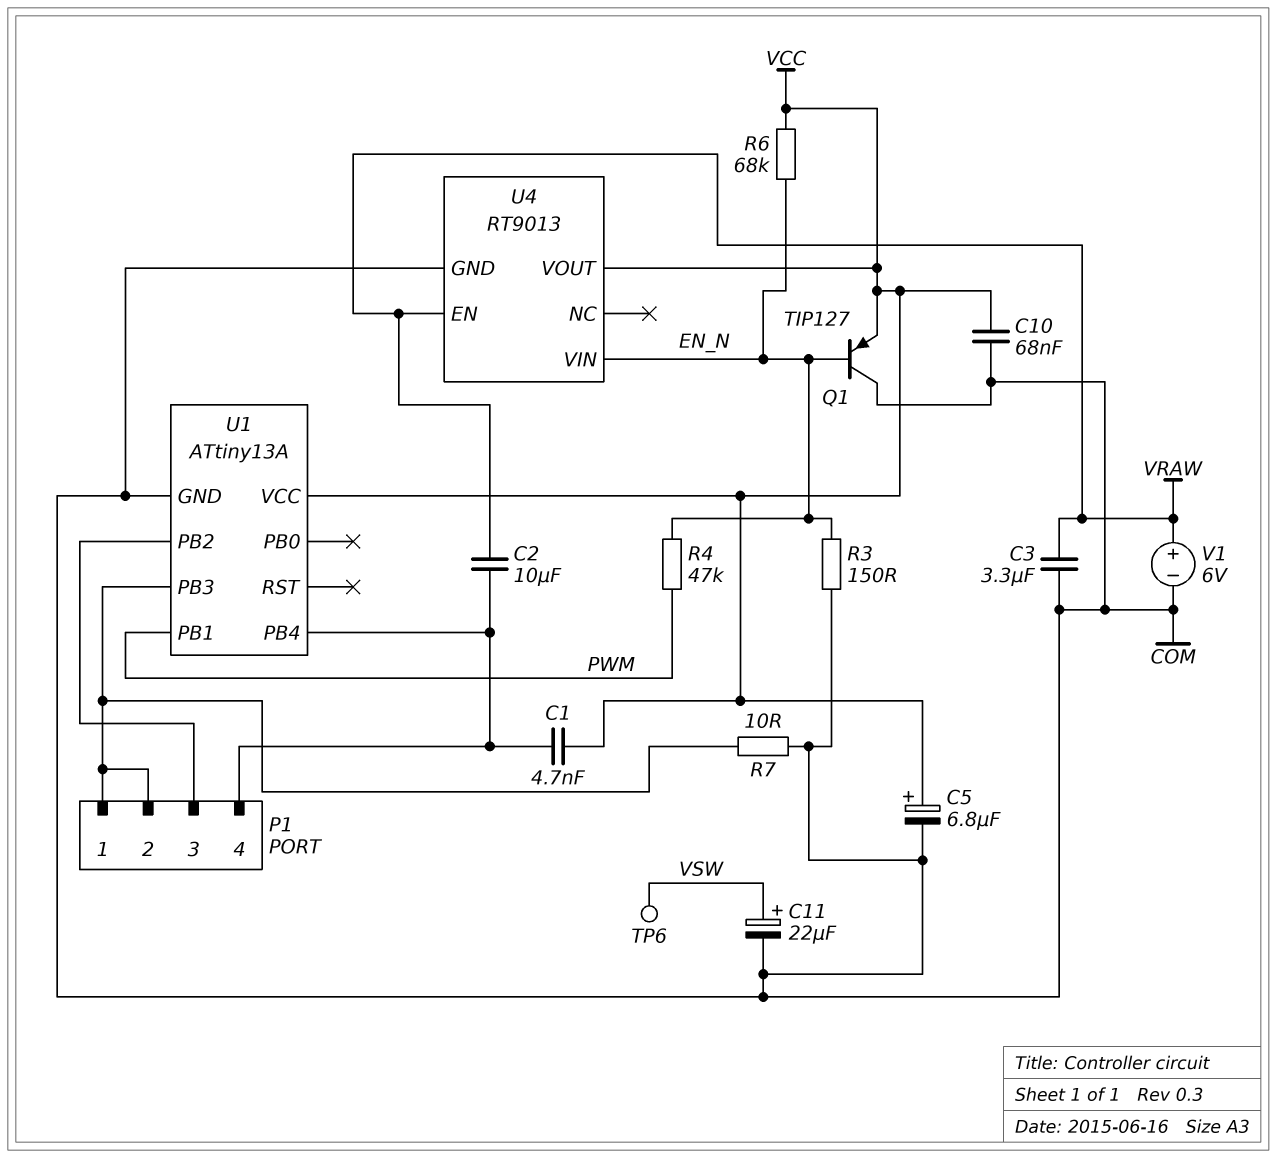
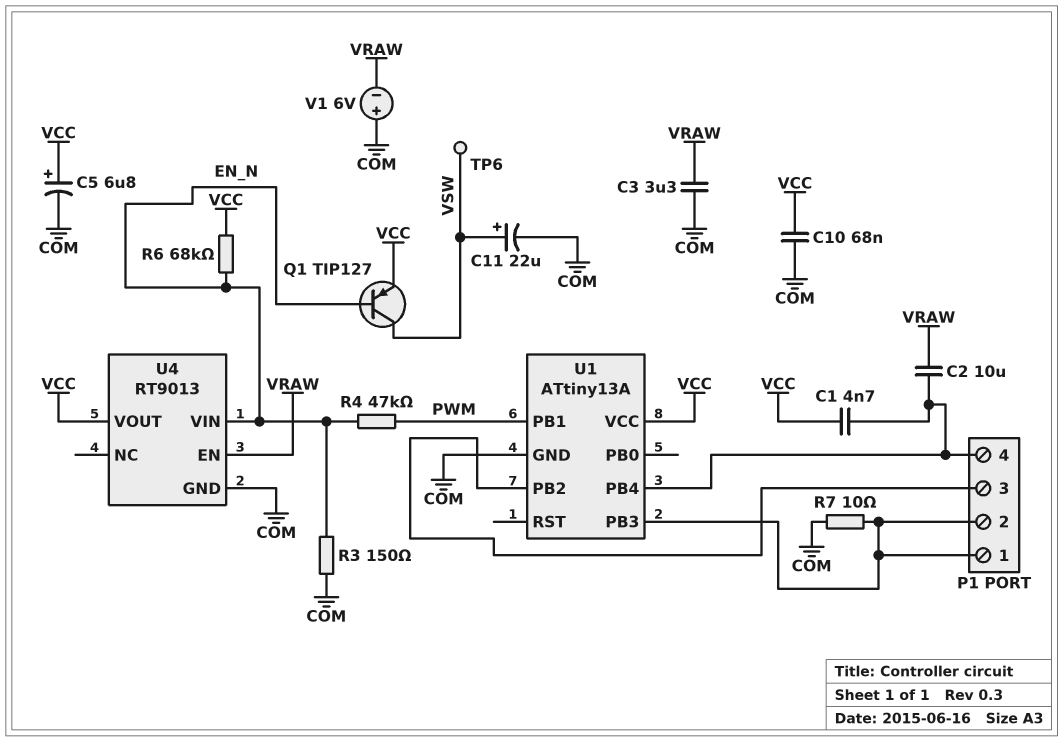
Q1: PNP TIP127 (B EN_N, C COM, E VCC) -> PNP TIP127 (B EN_N, C VSW, E VCC)
V1: 6V (plus VRAW, minus COM) -> 6V (plus COM, minus VRAW)

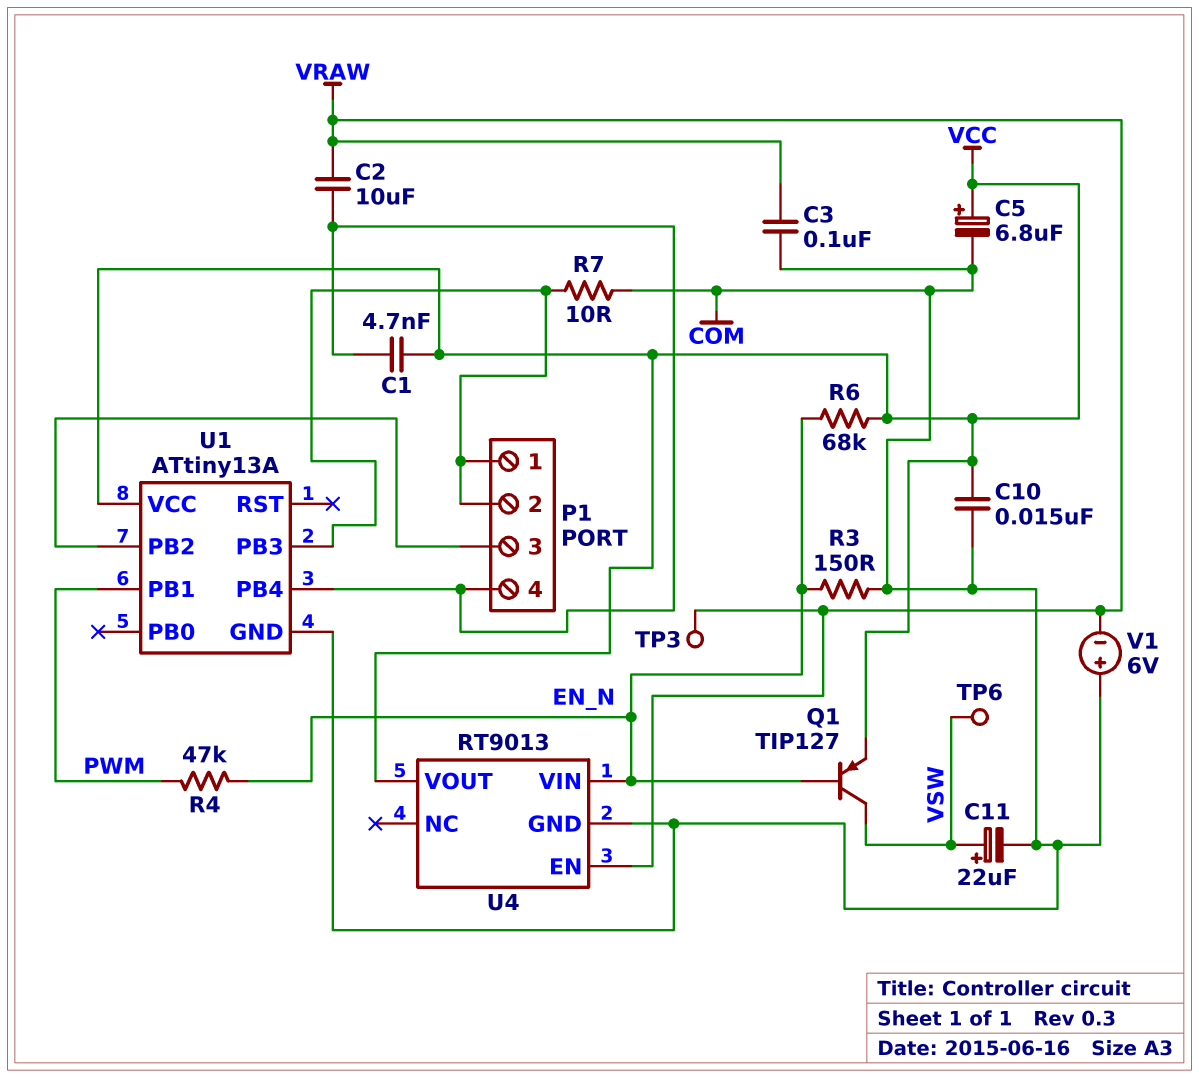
C3: 3.3uF (COM, VRAW) -> 100nF (COM, VRAW)
C10: 68nF (COM, VCC) -> 15nF (COM, VCC)
TP3: none -> test point (VRAW)

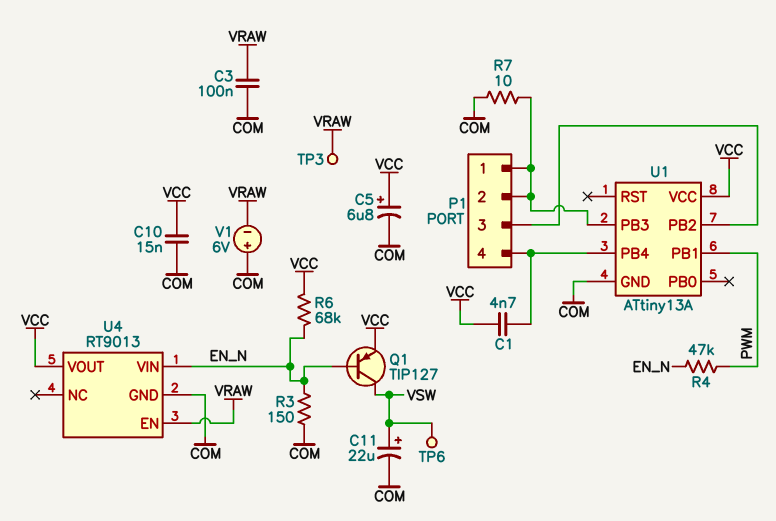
C2: 10uF (P1/4, VRAW) -> none

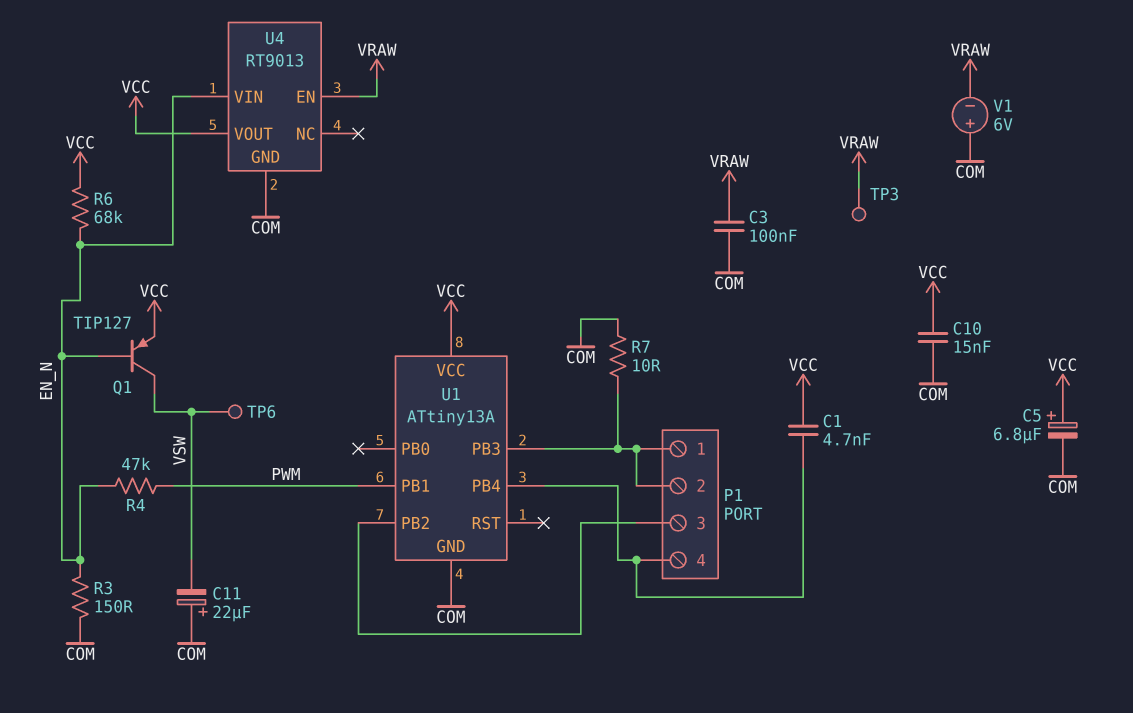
C11: 22uF (plus VSW, minus COM) -> 22uF (plus COM, minus VSW)

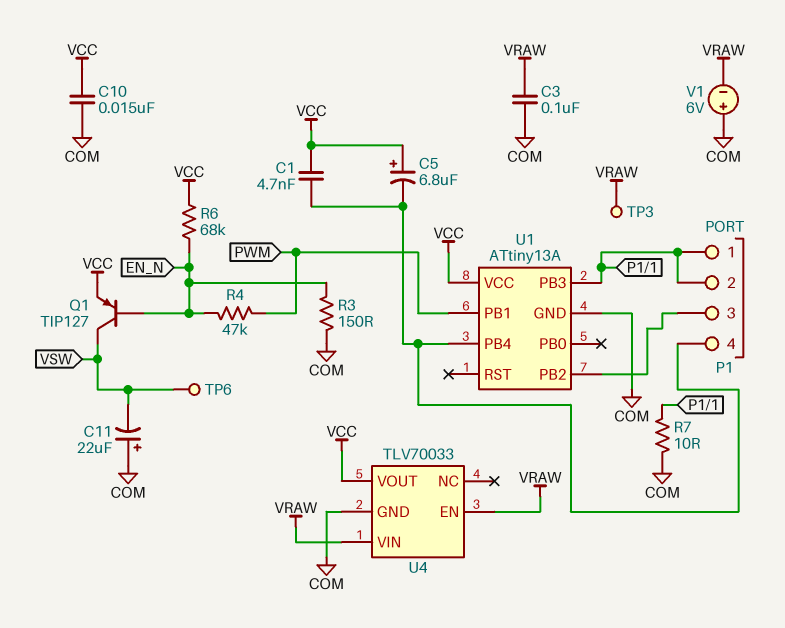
C5: 6.8uF (plus VCC, minus COM) -> 6.8uF (plus VCC, minus P1/4)
U4: RT9013 -> TLV70033
U4 pin VIN: EN_N -> VRAW

